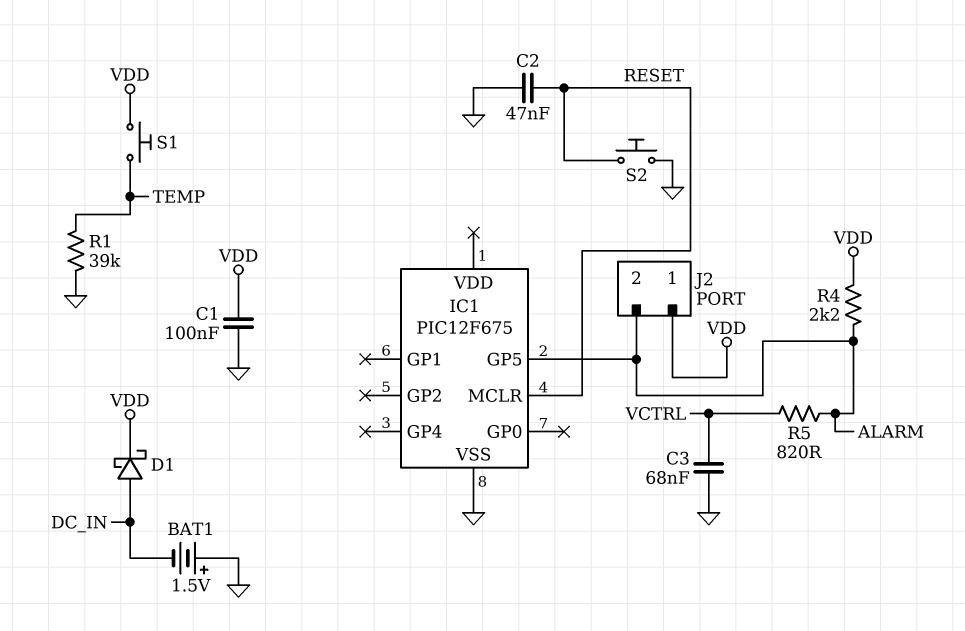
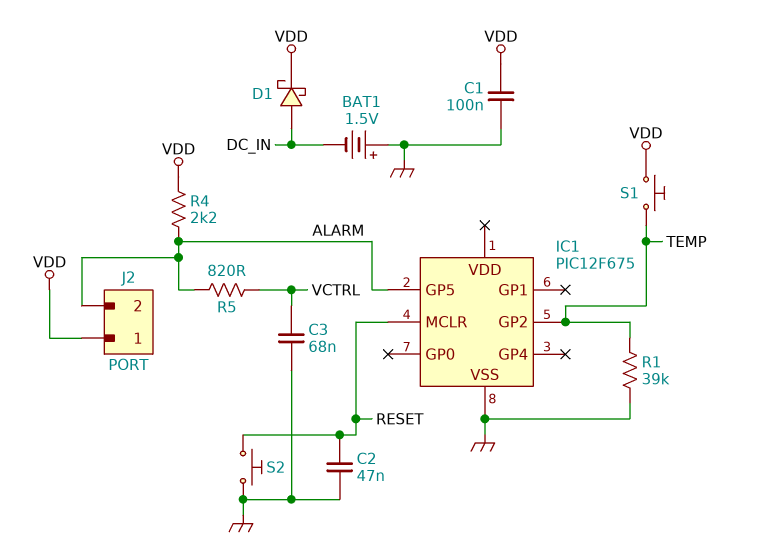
IC1 pin GP2: none -> TEMP

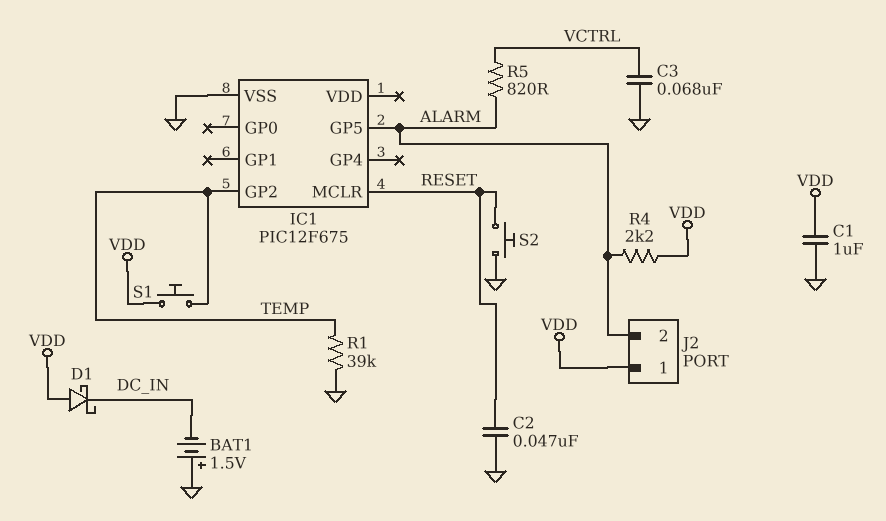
C1: 100nF (GND, VDD) -> 1uF (GND, VDD)
D1: schottky (A DC_IN, K VDD) -> schottky (A VDD, K DC_IN)

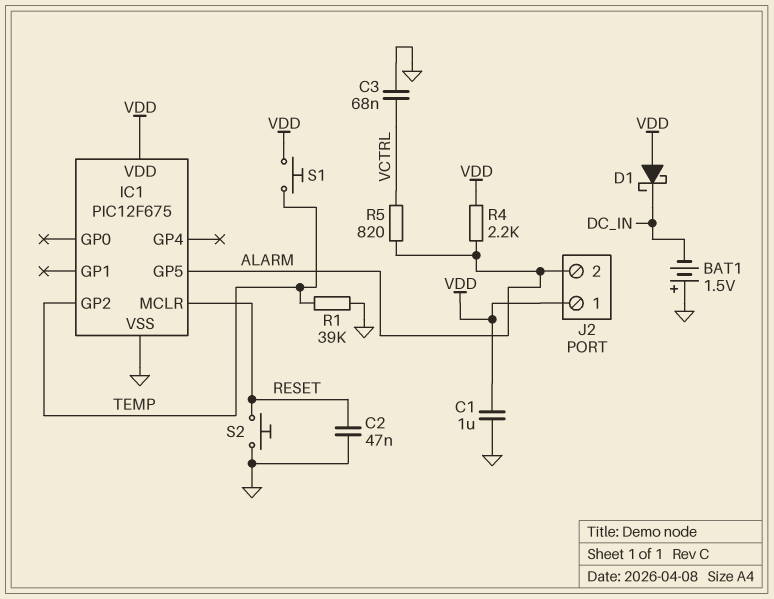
IC1 pin VDD: none -> VDD

